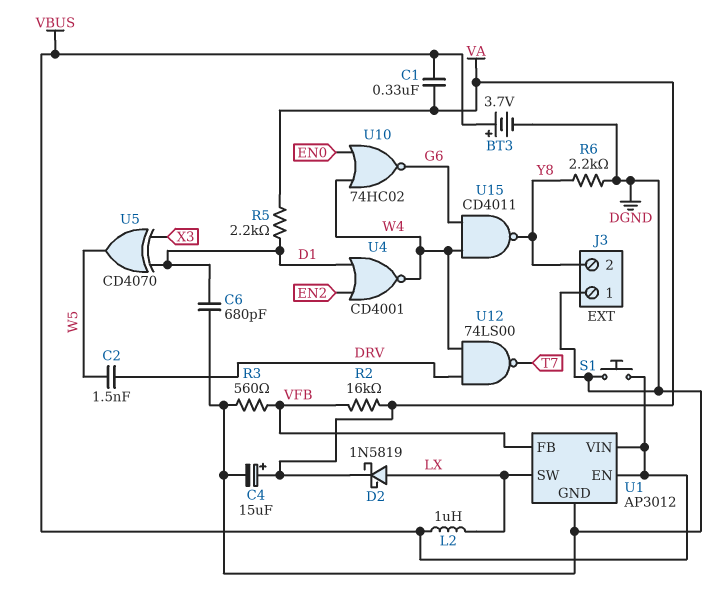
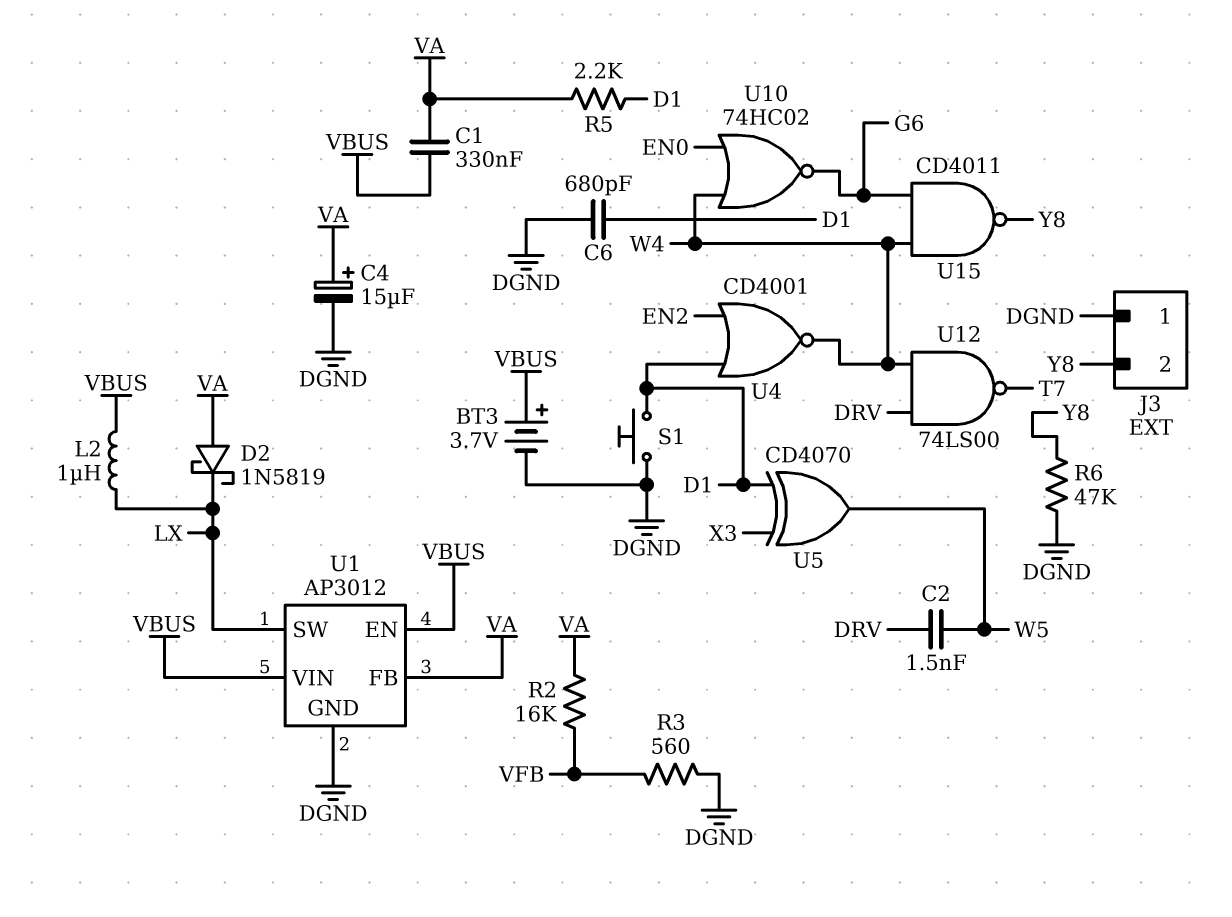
D2: schottky 1N5819 (A LX, K VA) -> schottky 1N5819 (A VA, K LX)
R6: 2.2k (DGND, Y8) -> 47k (DGND, Y8)
S1: button (DGND, VBUS) -> button (D1, DGND)
U1 pin FB: VFB -> VA

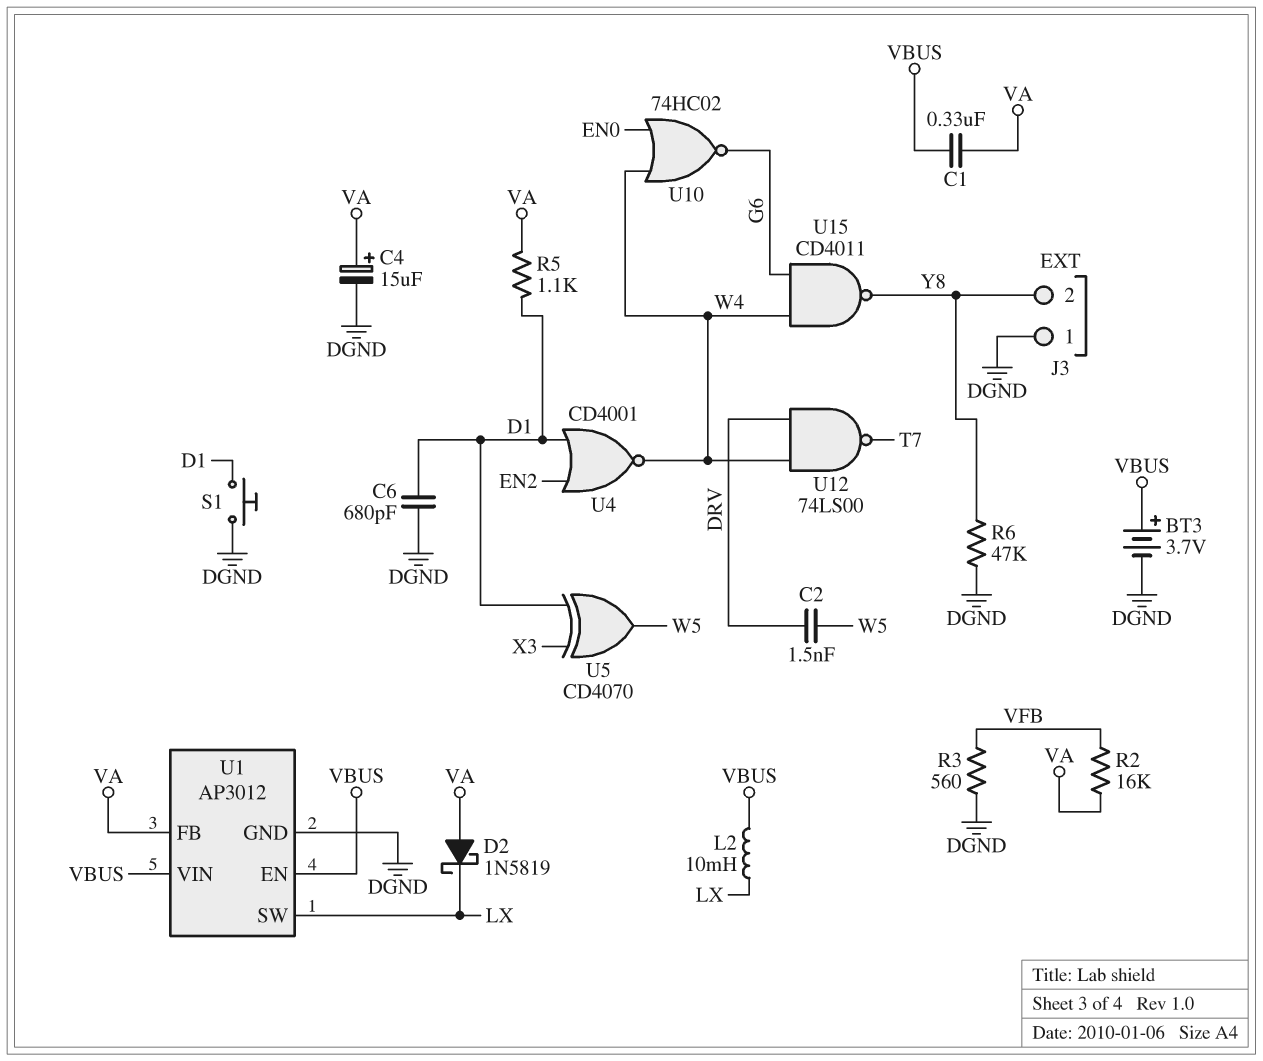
L2: 1uH (LX, VBUS) -> 10mH (LX, VBUS)
R5: 2.2k (D1, VA) -> 1.1k (D1, VA)

